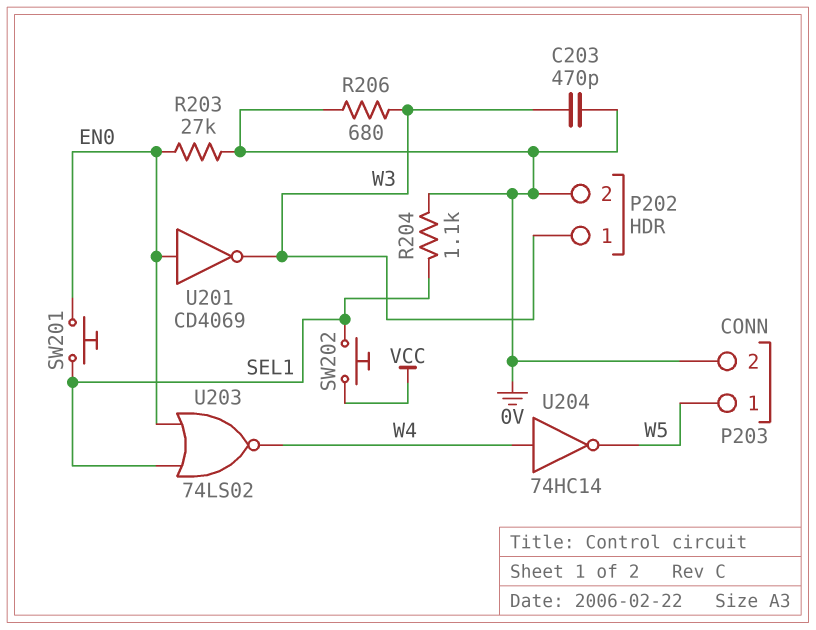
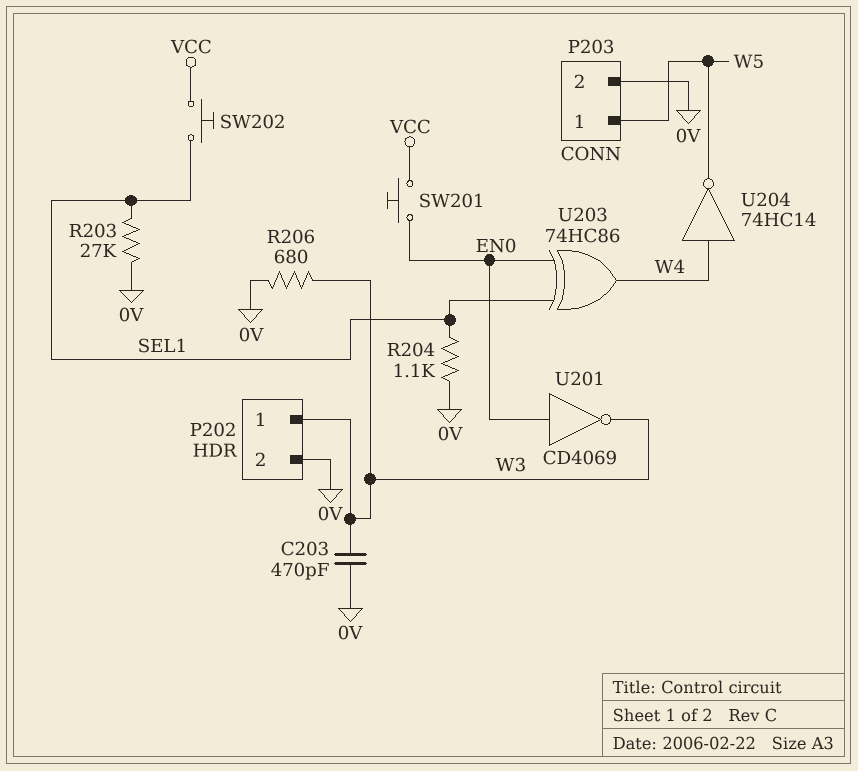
R203: 27k (0V, EN0) -> 27k (0V, SEL1)
SW201: button (EN0, SEL1) -> button (EN0, VCC)
U203: NOR 74LS02 (in EN0, in SEL1, out W4) -> XOR 74HC86 (in EN0, in SEL1, out W4)

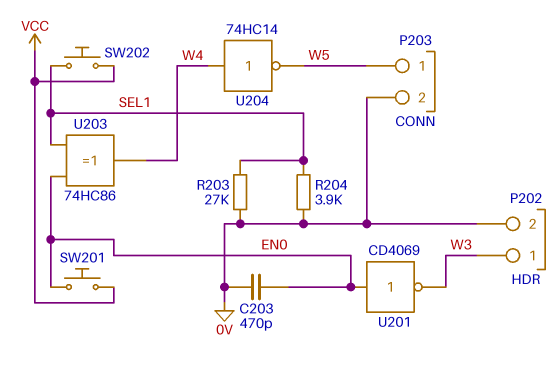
C203: 470pF (0V, W3) -> 470pF (0V, EN0)
R204: 1.1k (0V, SEL1) -> 3.9k (0V, SEL1)
R206: 680 (0V, W3) -> none

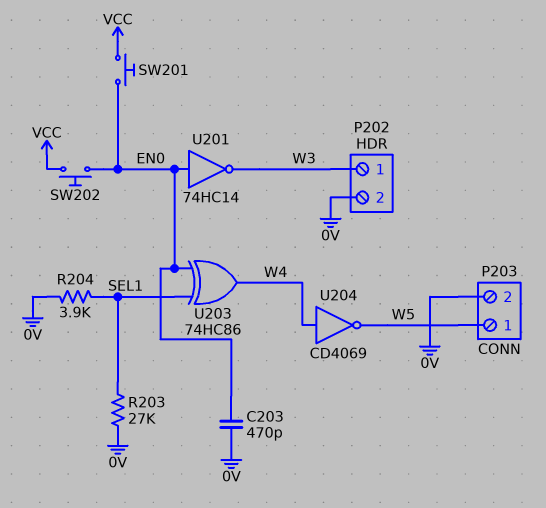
SW202: button (SEL1, VCC) -> button (EN0, VCC)
U201: NOT CD4069 (in EN0, out W3) -> NOT 74HC14 (in EN0, out W3)
U204: NOT 74HC14 (in W4, out W5) -> NOT CD4069 (in W4, out W5)

